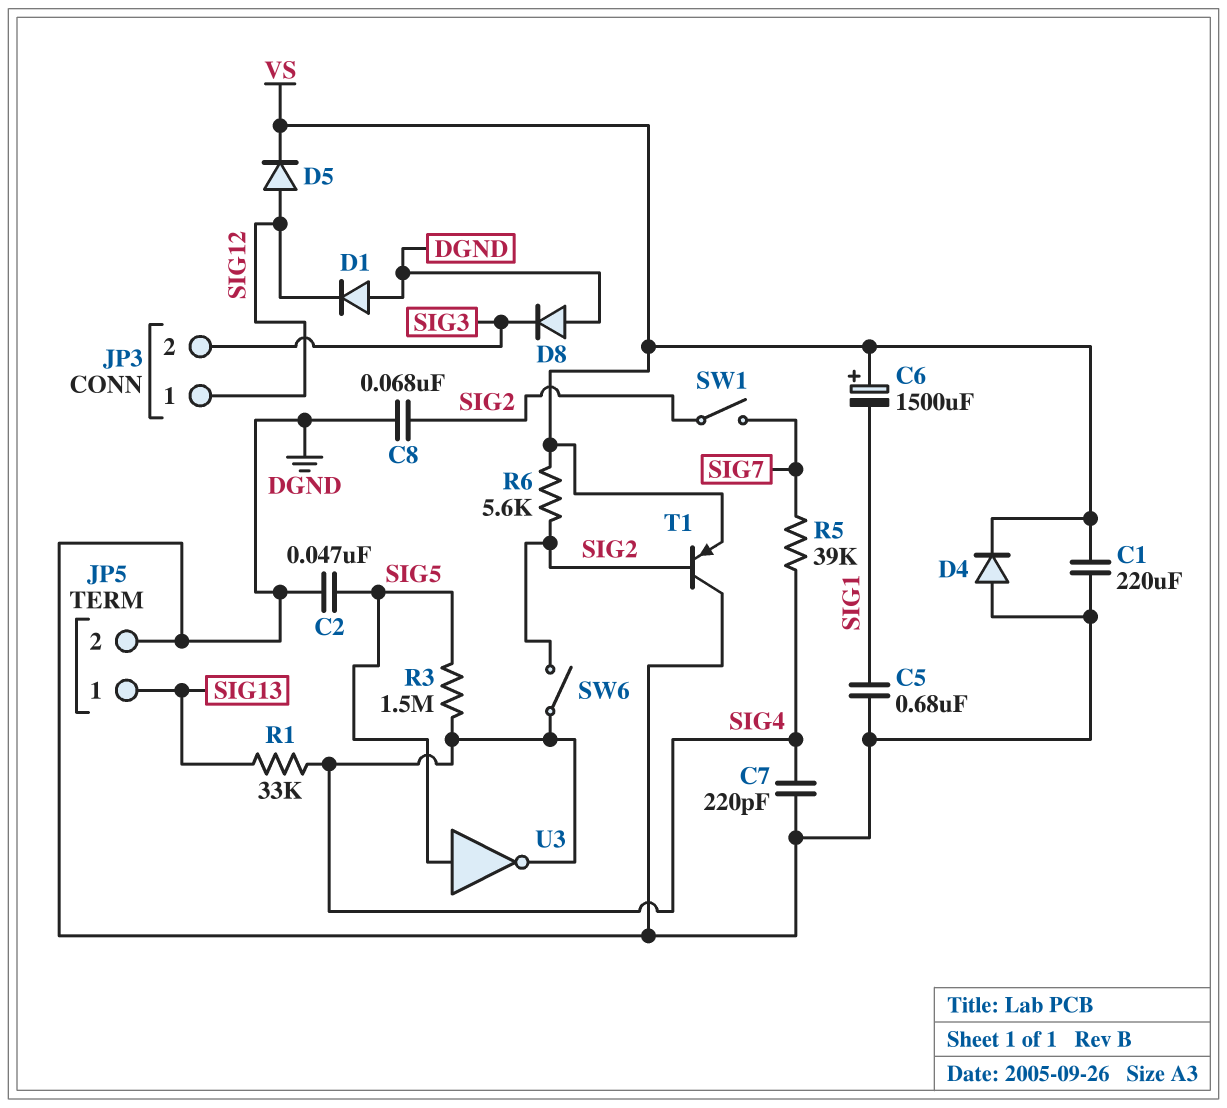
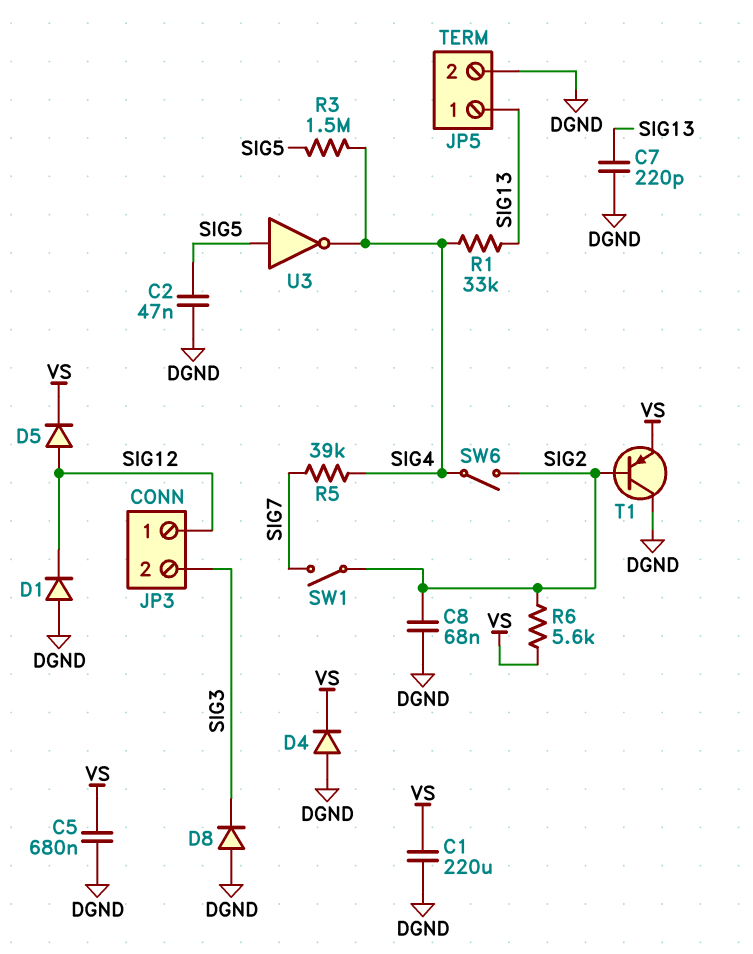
C5: 680nF (DGND, SIG1) -> 680nF (DGND, VS)
C6: 1500uF (plus VS, minus SIG1) -> none
C7: 220pF (DGND, SIG4) -> 220pF (DGND, SIG13)

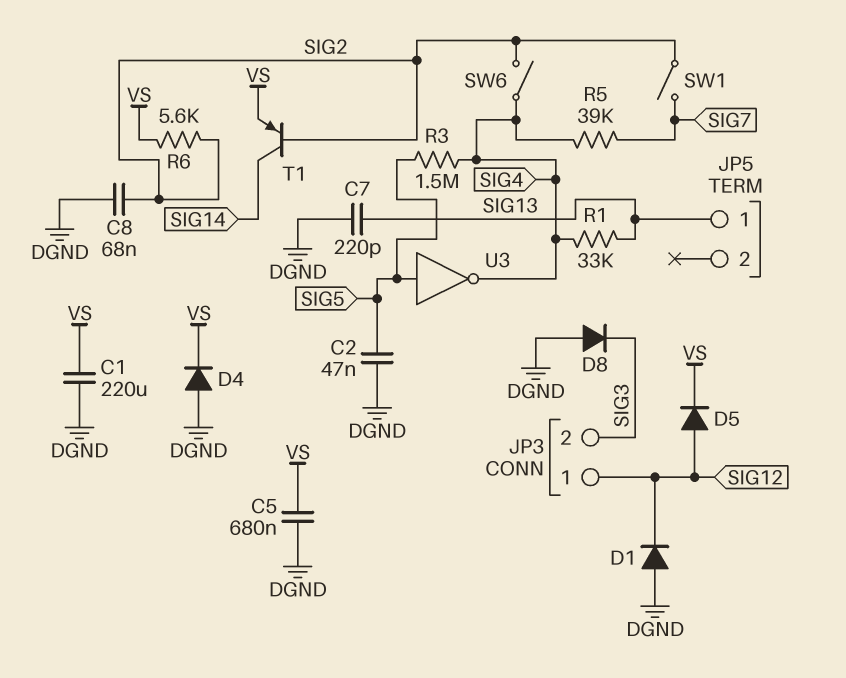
JP5 pin 2: DGND -> none
T1: PNP (B SIG2, C DGND, E VS) -> PNP (B SIG2, C SIG14, E VS)

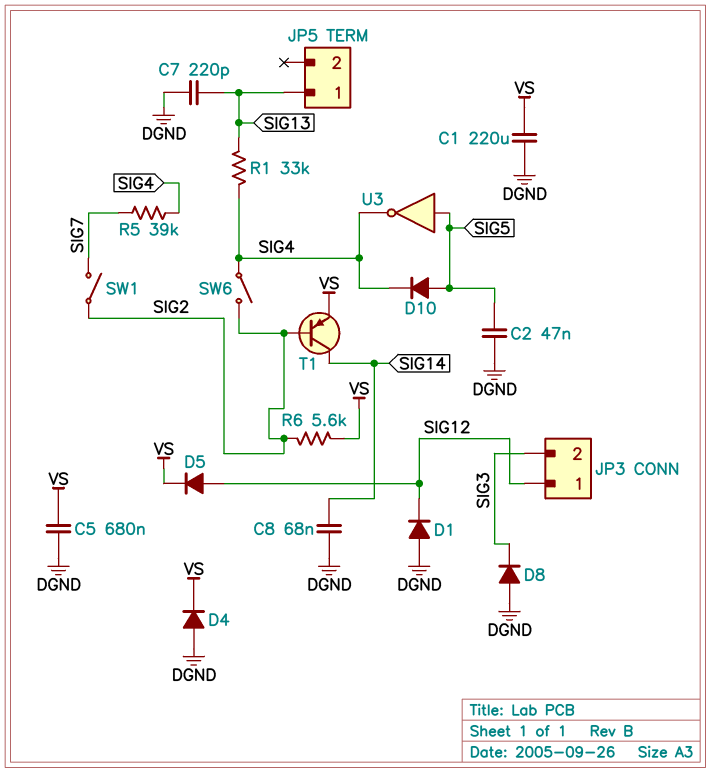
C8: 68nF (DGND, SIG2) -> 68nF (DGND, SIG14)
D10: none -> diode (A SIG5, K SIG4)
R3: 1.5M (SIG4, SIG5) -> none

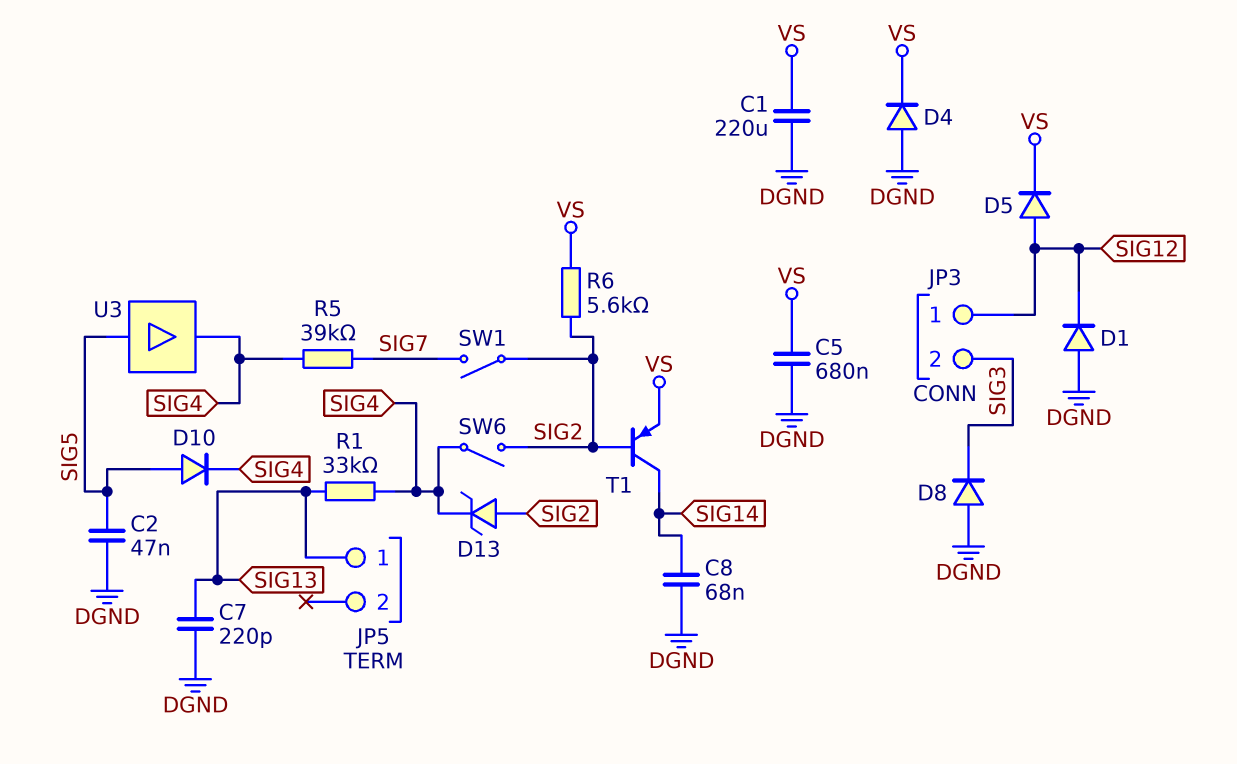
D13: none -> zener (A SIG2, K SIG4)
U3: NOT (in SIG5, out SIG4) -> buffer (in SIG5, out SIG4)

